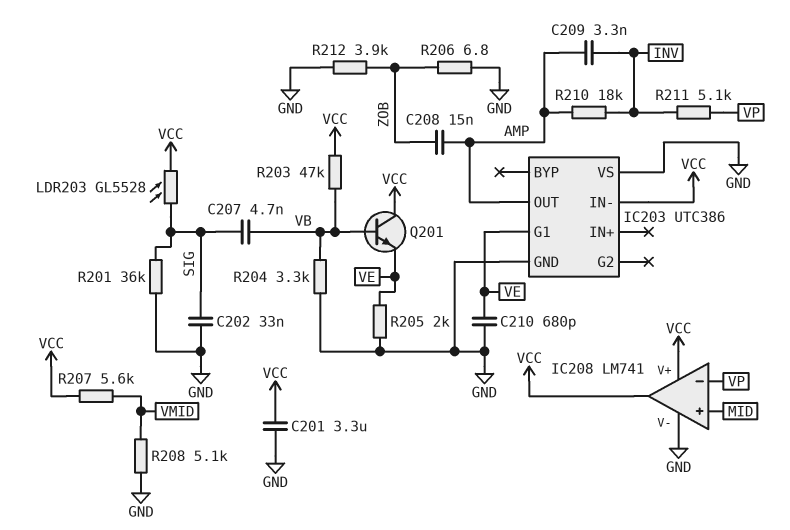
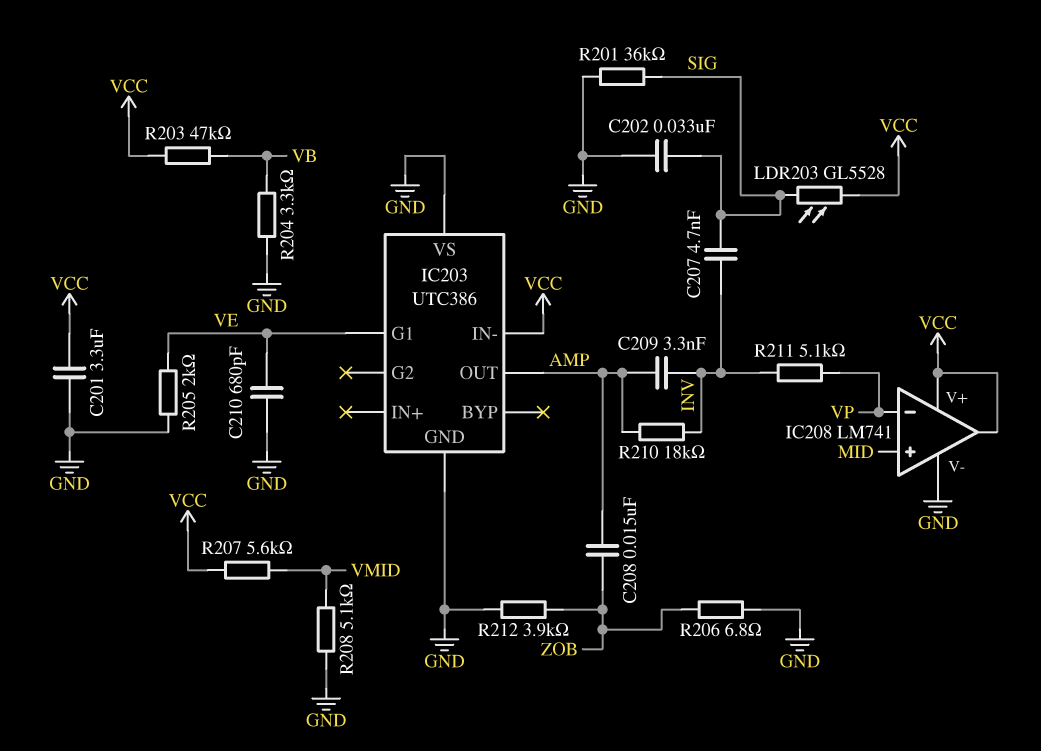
C207: 4.7nF (SIG, VB) -> 4.7nF (INV, SIG)
Q201: NPN (B VB, C VCC, E VE) -> none

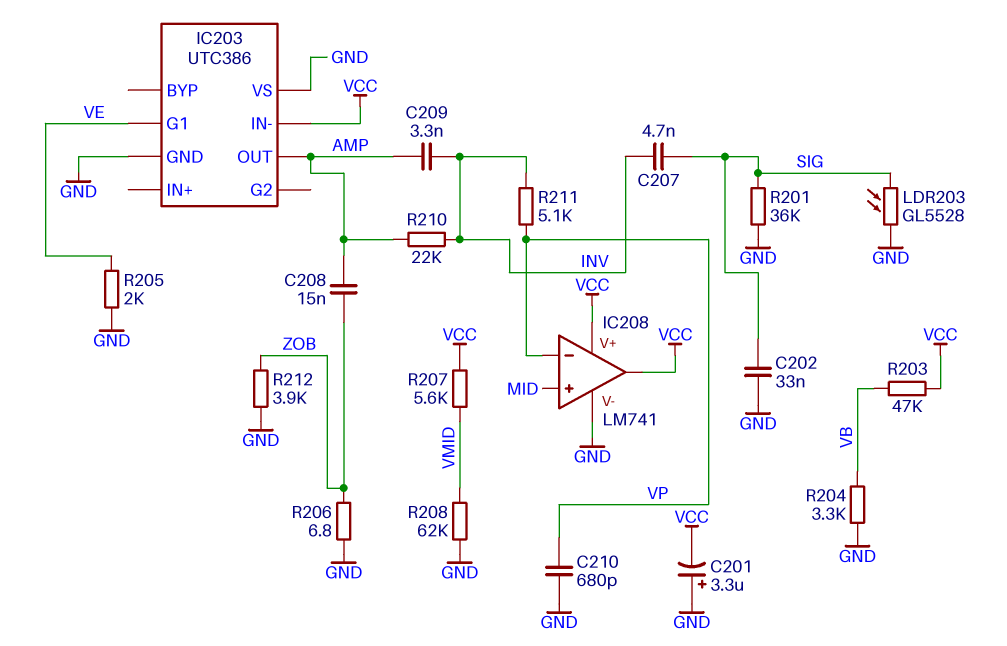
C201: 3.3uF (GND, VCC) -> 3.3uF (plus GND, minus VCC)
C210: 680pF (GND, VE) -> 680pF (GND, VP)
LDR203: GL5528 (SIG, VCC) -> GL5528 (GND, SIG)
R208: 5.1k (GND, VMID) -> 62k (GND, VMID)
R210: 18k (AMP, INV) -> 22k (AMP, INV)

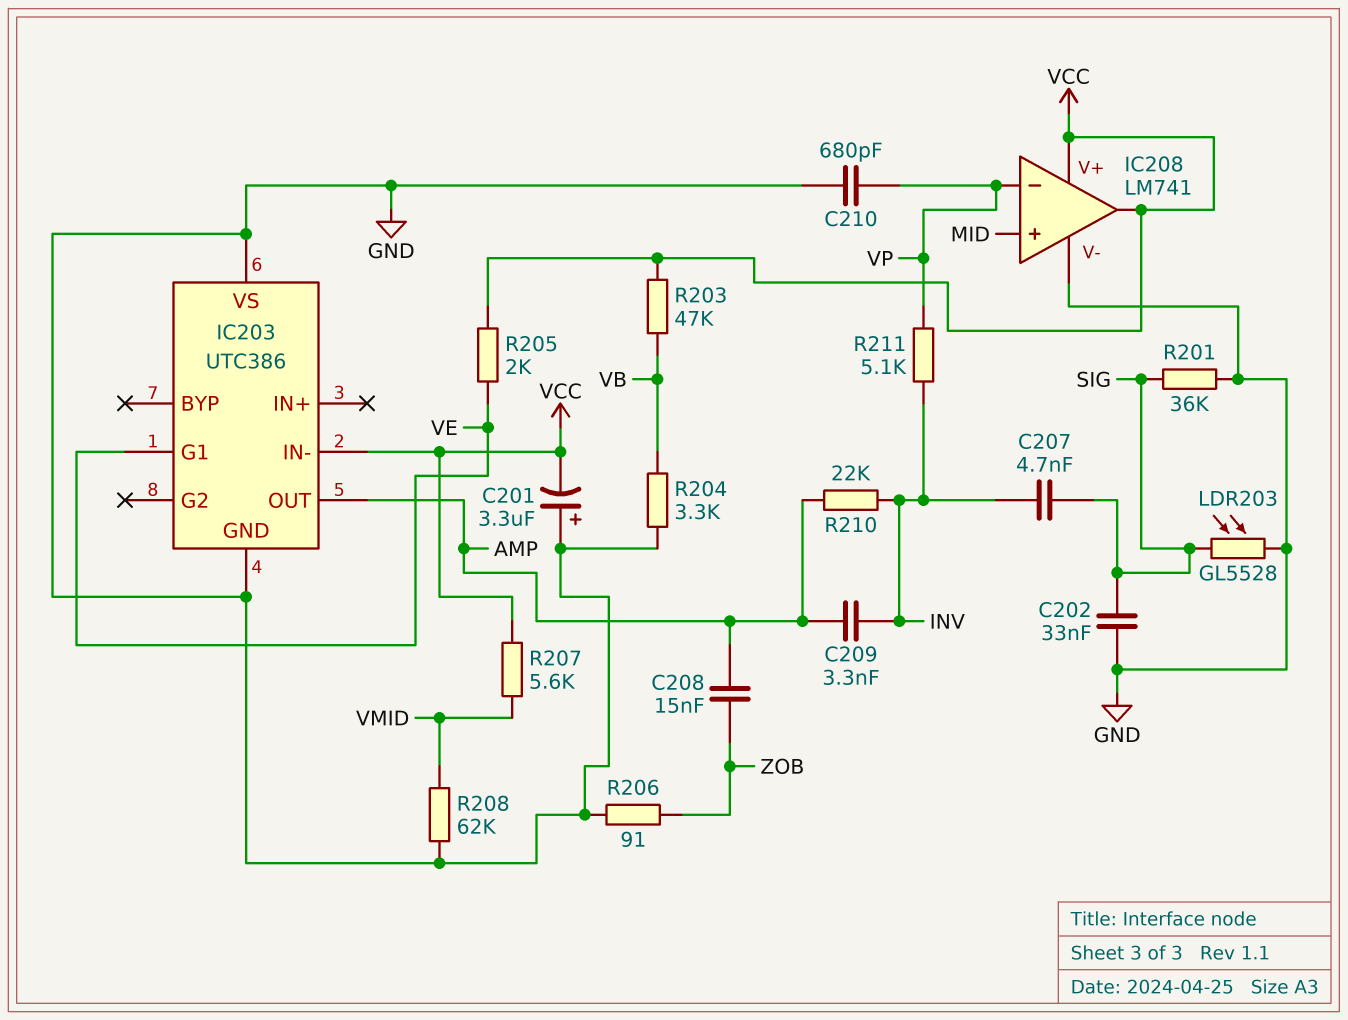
R205: 2k (GND, VE) -> 2k (VCC, VE)
R206: 6.8 (GND, ZOB) -> 91 (GND, ZOB)
R212: 3.9k (GND, ZOB) -> none

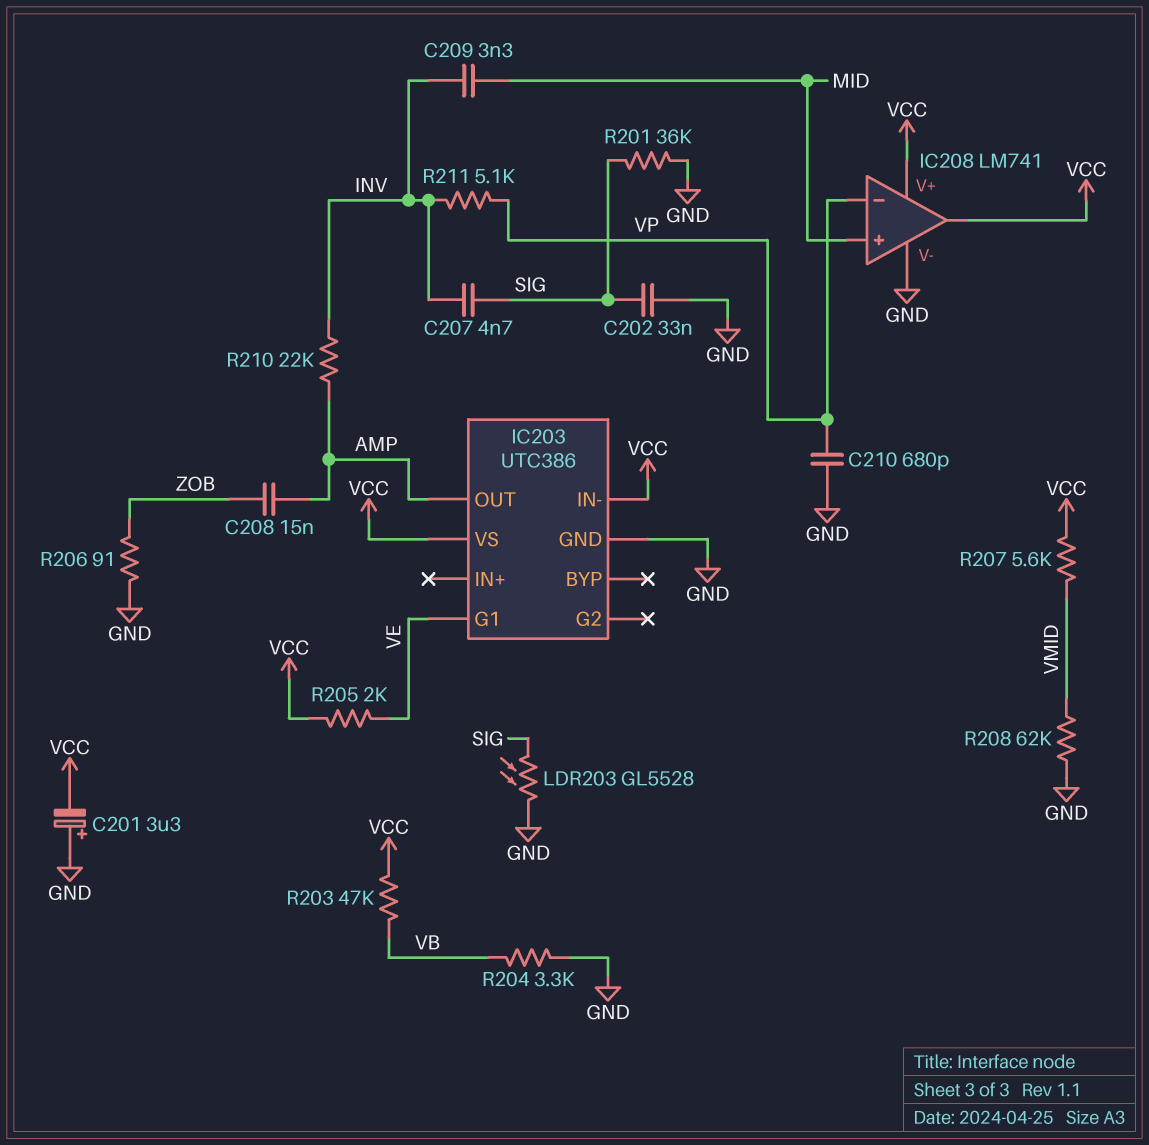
C209: 3.3nF (AMP, INV) -> 3.3nF (INV, MID)
IC203 pin VS: GND -> VCC

